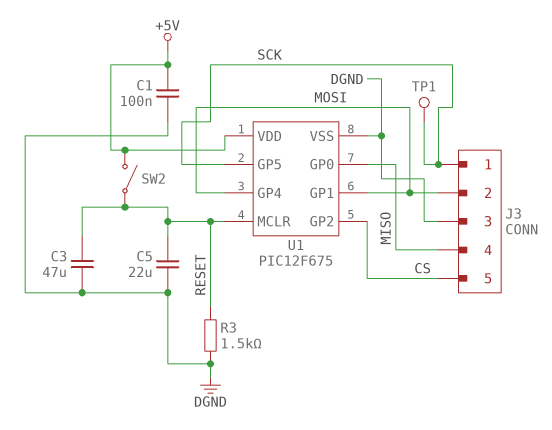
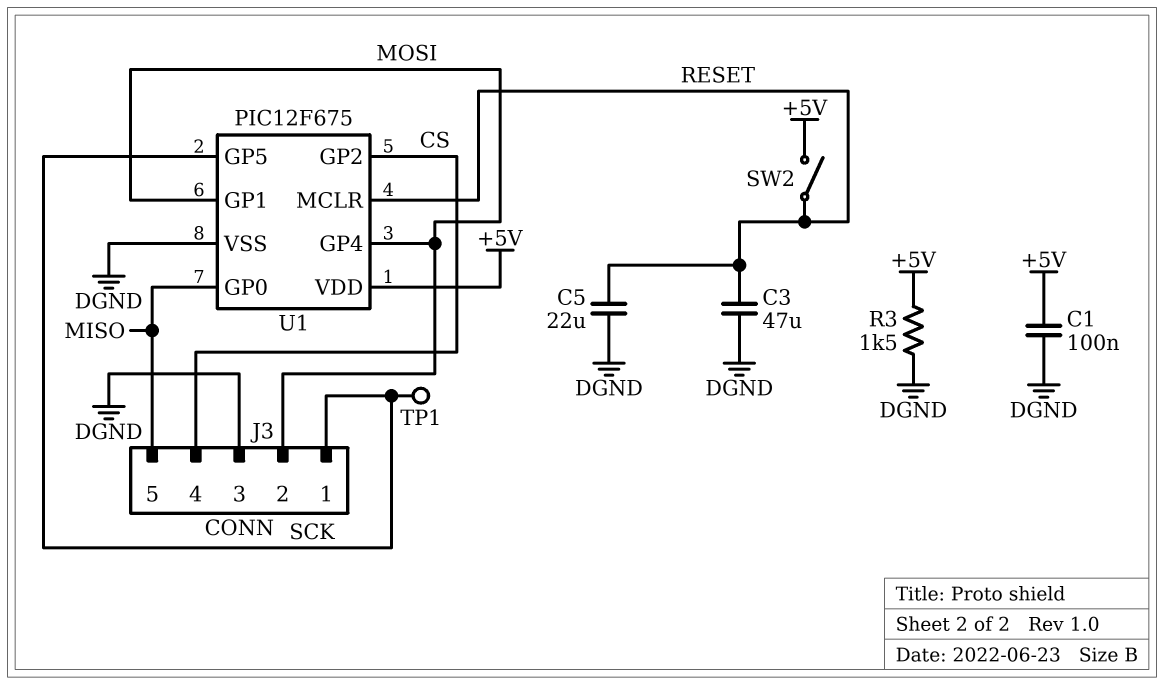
J3 pin 4: MISO -> CS
J3 pin 5: CS -> MISO
R3: 1.5k (DGND, RESET) -> 1.5k (+5V, DGND)

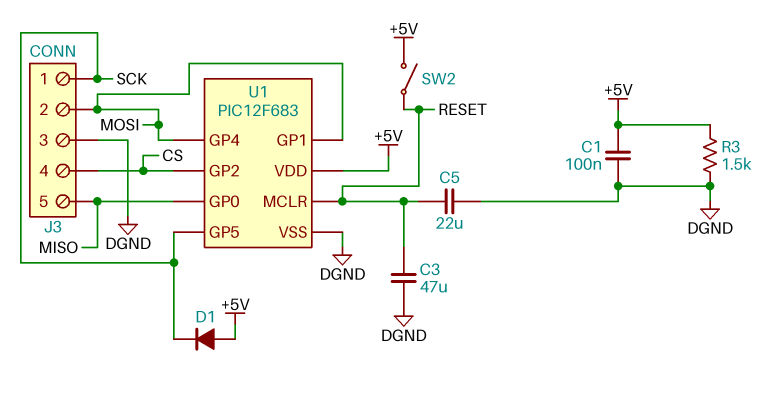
D1: none -> diode (A +5V, K SCK)
TP1: test point (SCK) -> none
U1: PIC12F675 -> PIC12F683

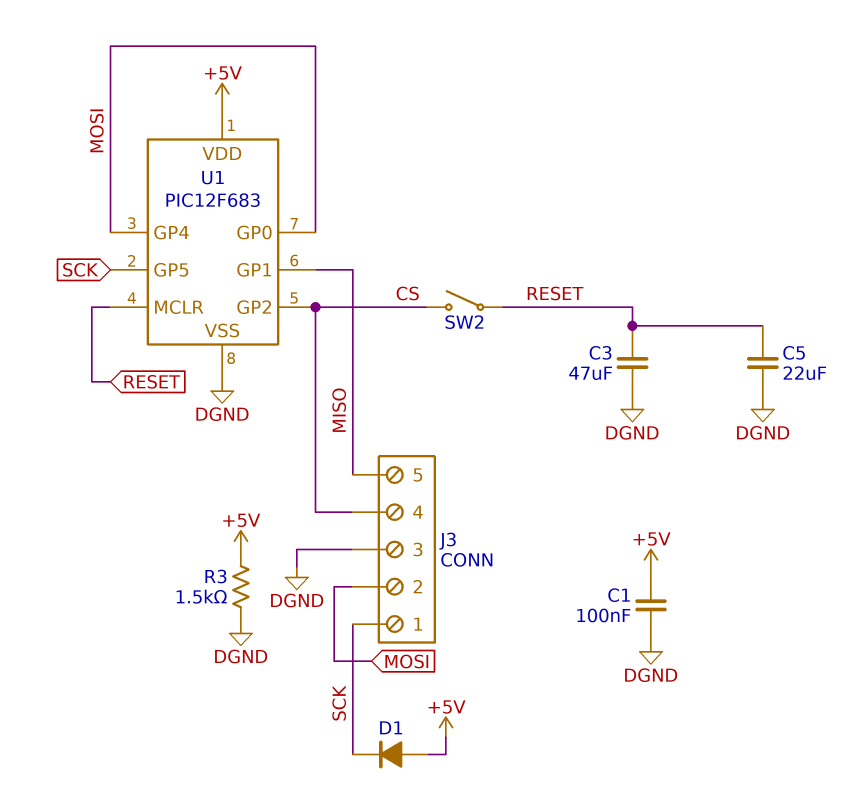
SW2: switch (+5V, RESET) -> switch (CS, RESET)
U1 pin GP0: MISO -> MOSI
U1 pin GP1: MOSI -> MISO

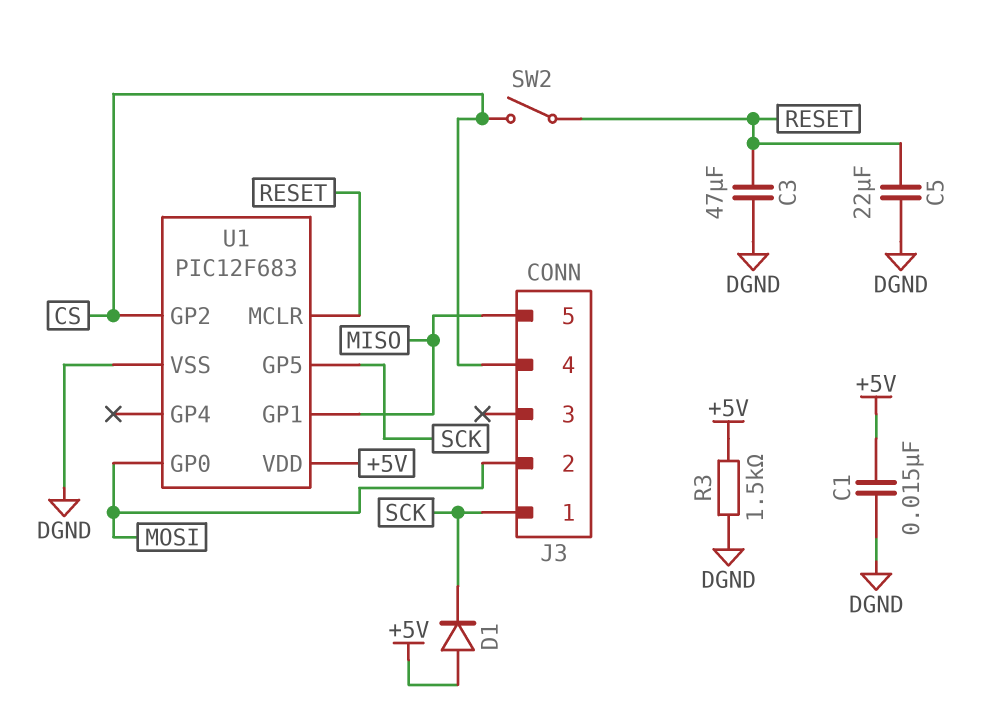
C1: 100nF (+5V, DGND) -> 15nF (+5V, DGND)
J3 pin 3: DGND -> none
U1 pin GP4: MOSI -> none

